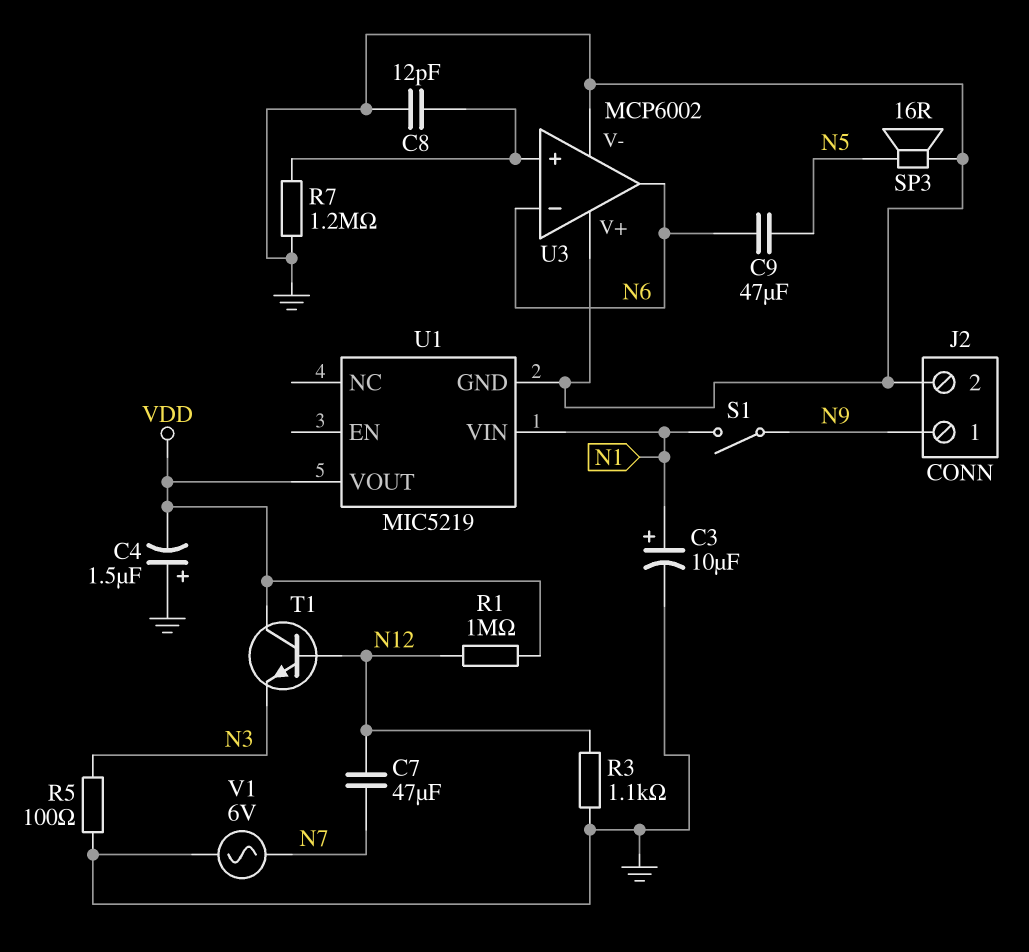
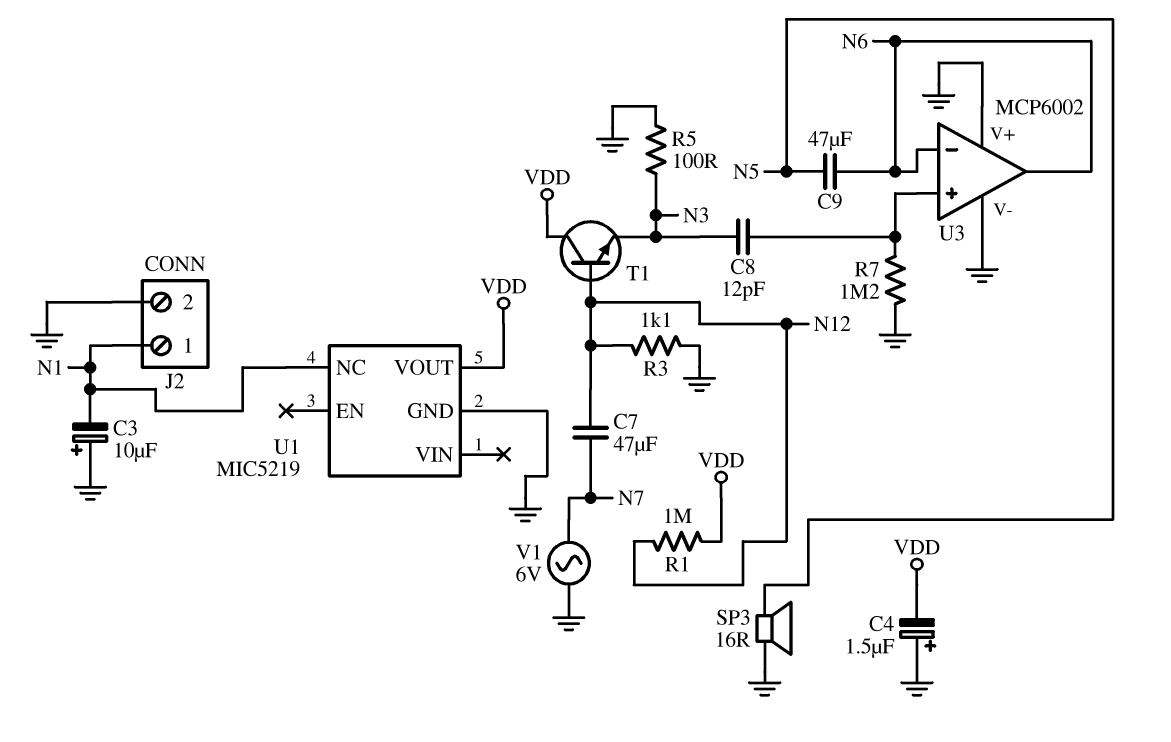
C3: 10uF (plus N1, minus GND) -> 10uF (plus GND, minus N1)
C8: 12pF (GND, U3/in+) -> 12pF (N3, U3/in+)
J2 pin 1: N9 -> N1
S1: switch (N1, N9) -> none
U1 pin NC: none -> N1
U1 pin VIN: N1 -> none

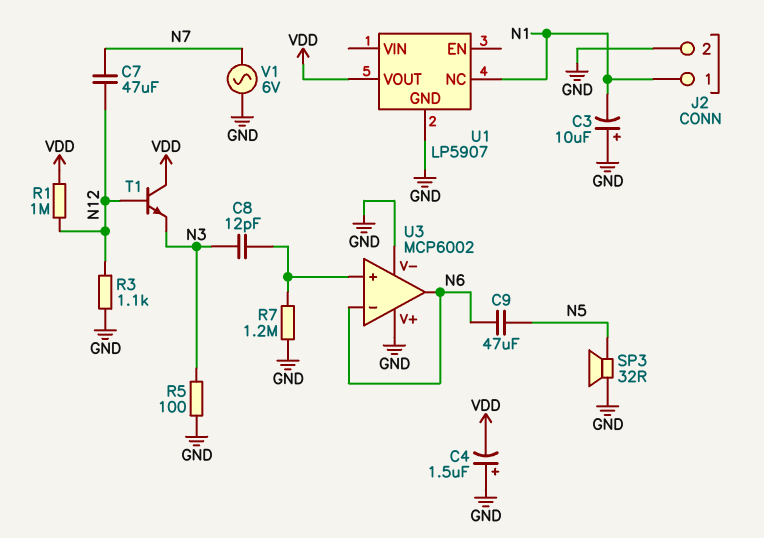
SP3: speaker 16R (GND, N5) -> speaker 32R (GND, N5)
U1: MIC5219 -> LP5907

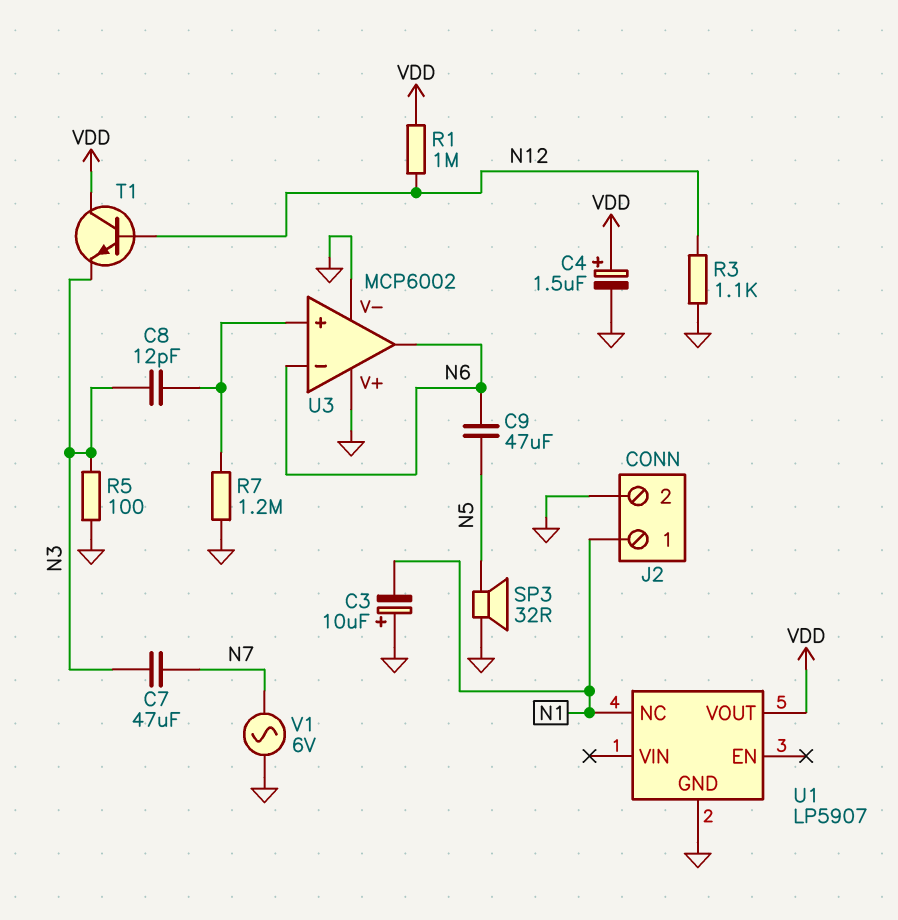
C4: 1.5uF (plus GND, minus VDD) -> 1.5uF (plus VDD, minus GND)
C7: 47uF (N7, N12) -> 47uF (N3, N7)

